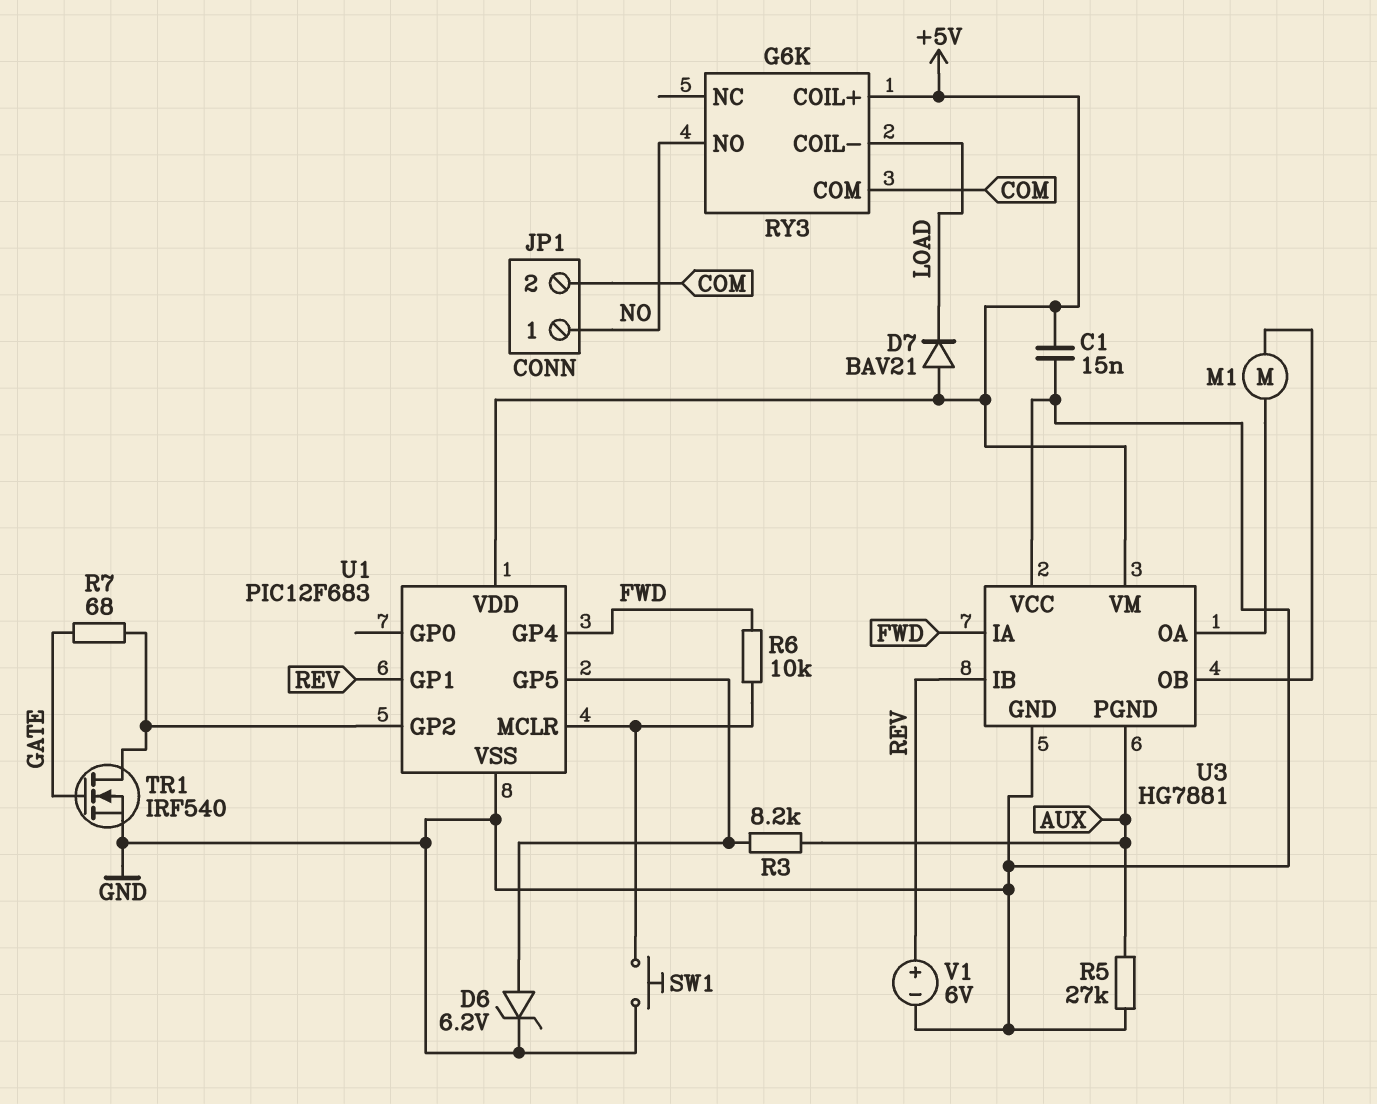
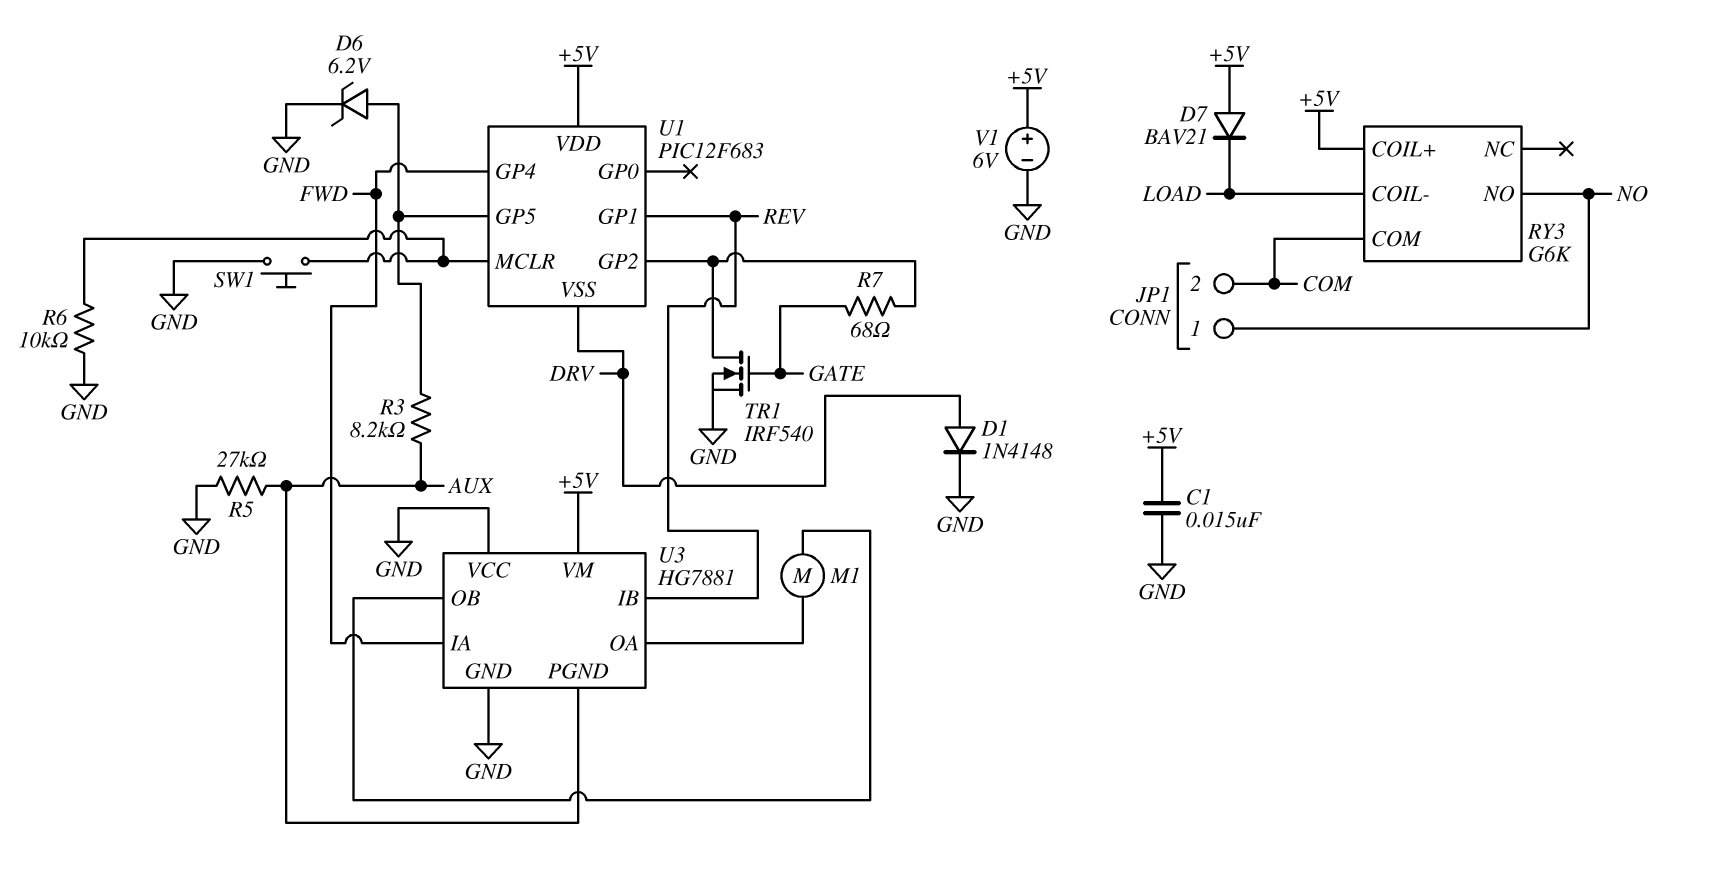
D1: none -> diode 1N4148 (A DRV, K GND)
R6: 10k (FWD, U1/MCLR) -> 10k (GND, U1/MCLR)
U1 pin VSS: GND -> DRV
V1: 6V (plus REV, minus GND) -> 6V (plus +5V, minus GND)

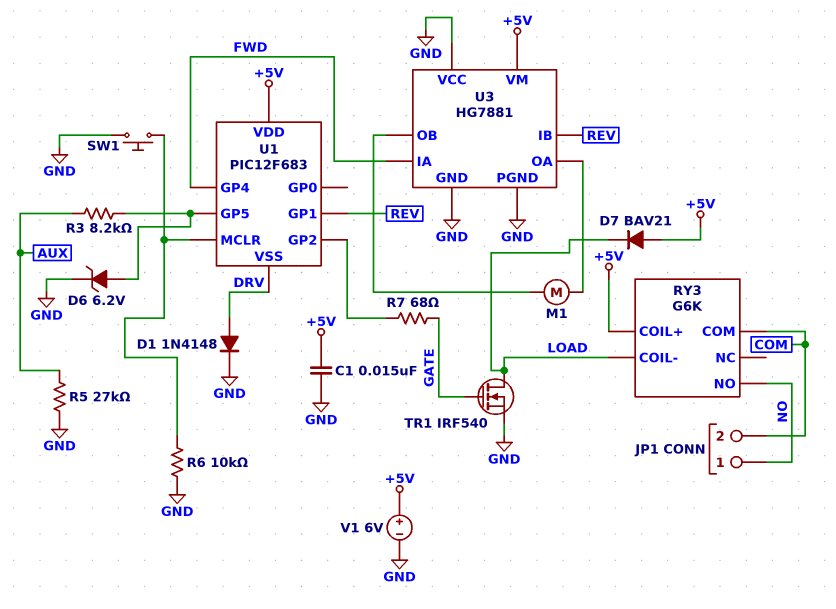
TR1: NMOS IRF540 (G GATE, D U1/GP2, S GND) -> NMOS IRF540 (G GATE, D LOAD, S GND)
U3 pin PGND: AUX -> GND

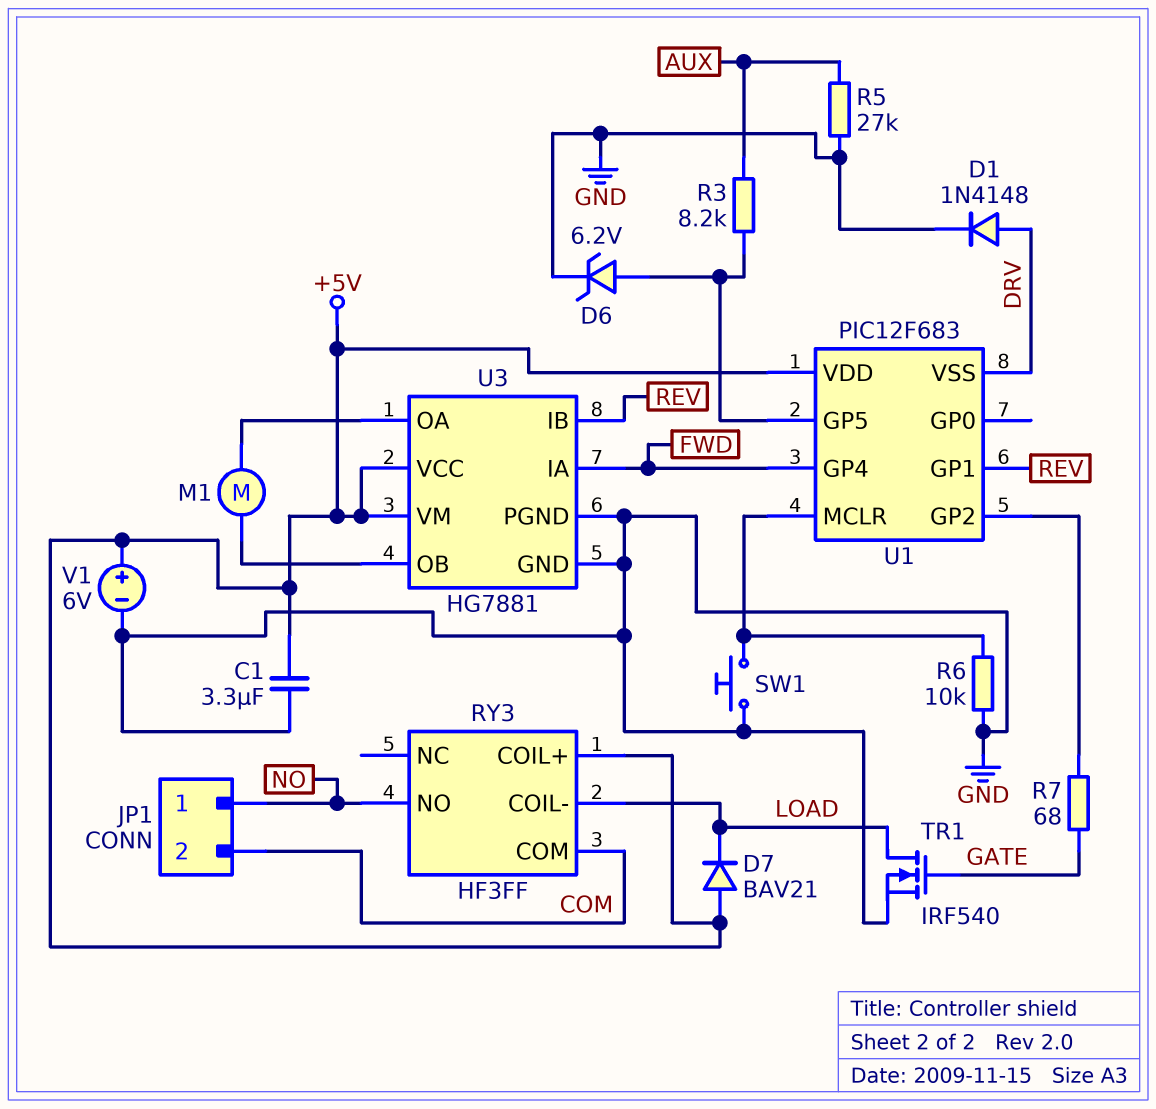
C1: 15nF (+5V, GND) -> 3.3uF (+5V, GND)
RY3: G6K -> HF3FF
U3 pin VCC: GND -> +5V

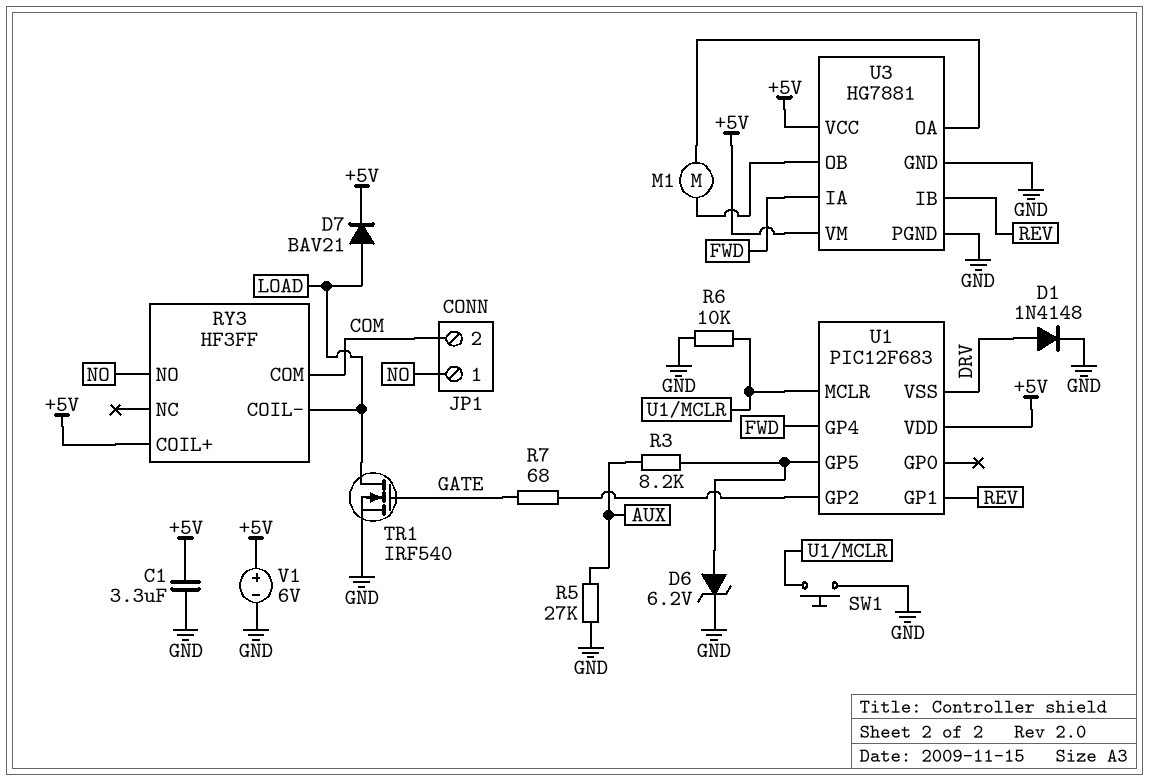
D7: diode BAV21 (A +5V, K LOAD) -> diode BAV21 (A LOAD, K +5V)

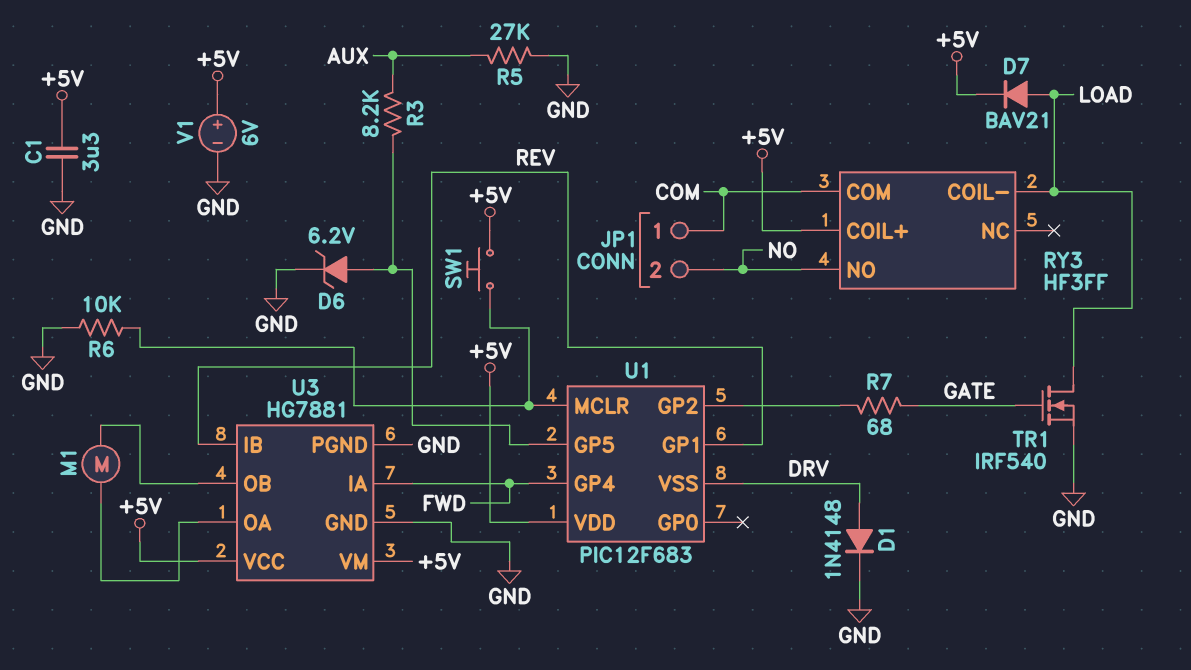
JP1 pin 1: NO -> COM
JP1 pin 2: COM -> NO
SW1: button (GND, U1/MCLR) -> button (+5V, U1/MCLR)

